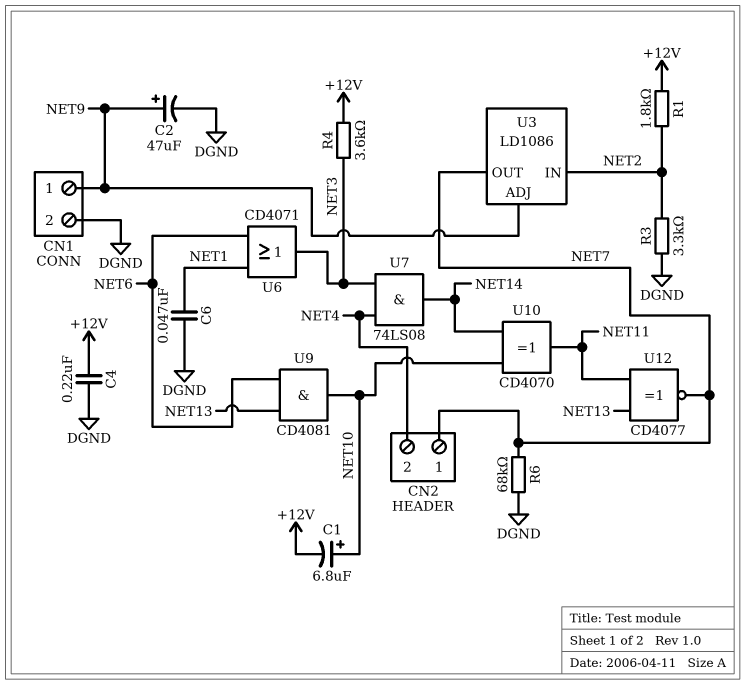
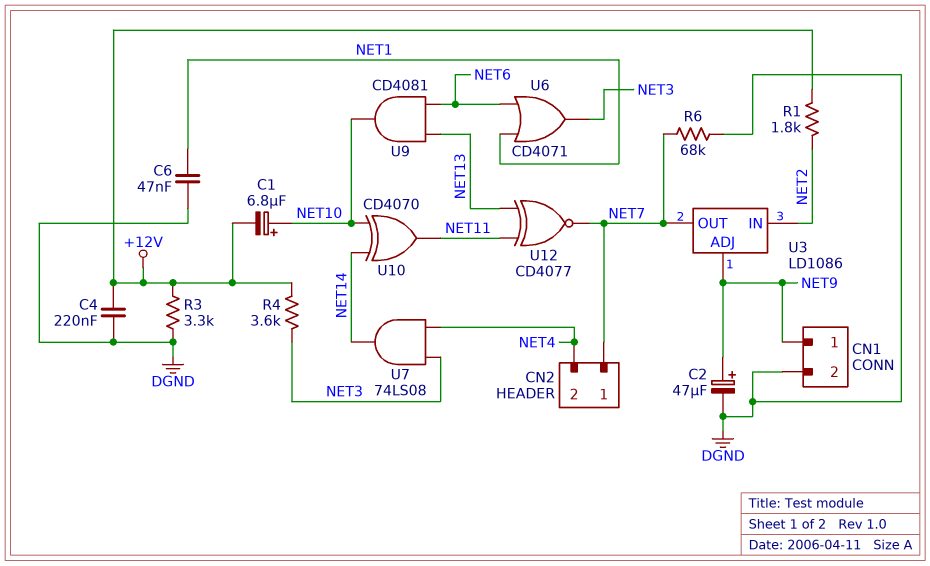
R3: 3.3k (DGND, NET2) -> 3.3k (+12V, DGND)

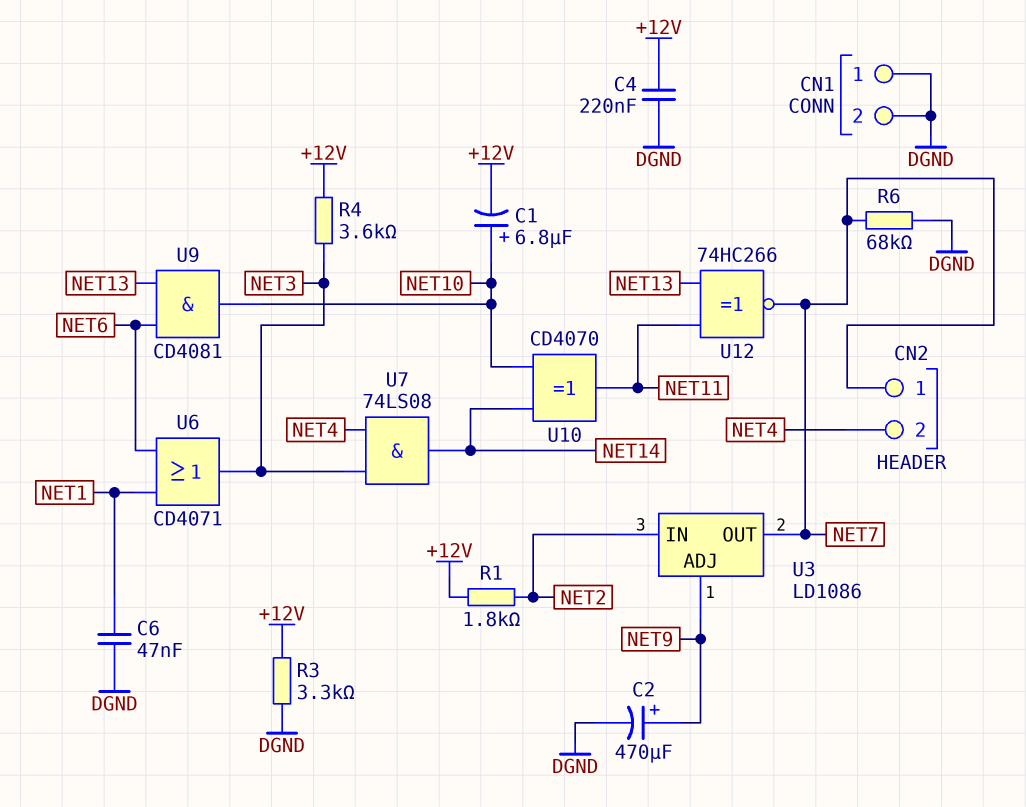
C2: 47uF (plus NET9, minus DGND) -> 470uF (plus NET9, minus DGND)
CN1 pin 1: NET9 -> DGND
U12: XNOR CD4077 (in NET11, in NET13, out NET7) -> XNOR 74HC266 (in NET11, in NET13, out NET7)

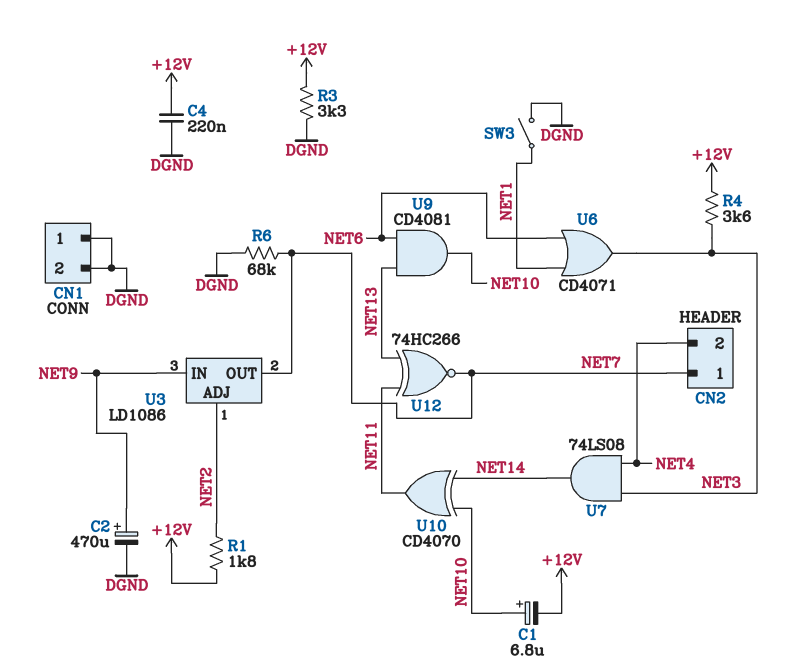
C6: 47nF (DGND, NET1) -> none
SW3: none -> switch (DGND, NET1)
U3 pin ADJ: NET9 -> NET2
U3 pin IN: NET2 -> NET9

